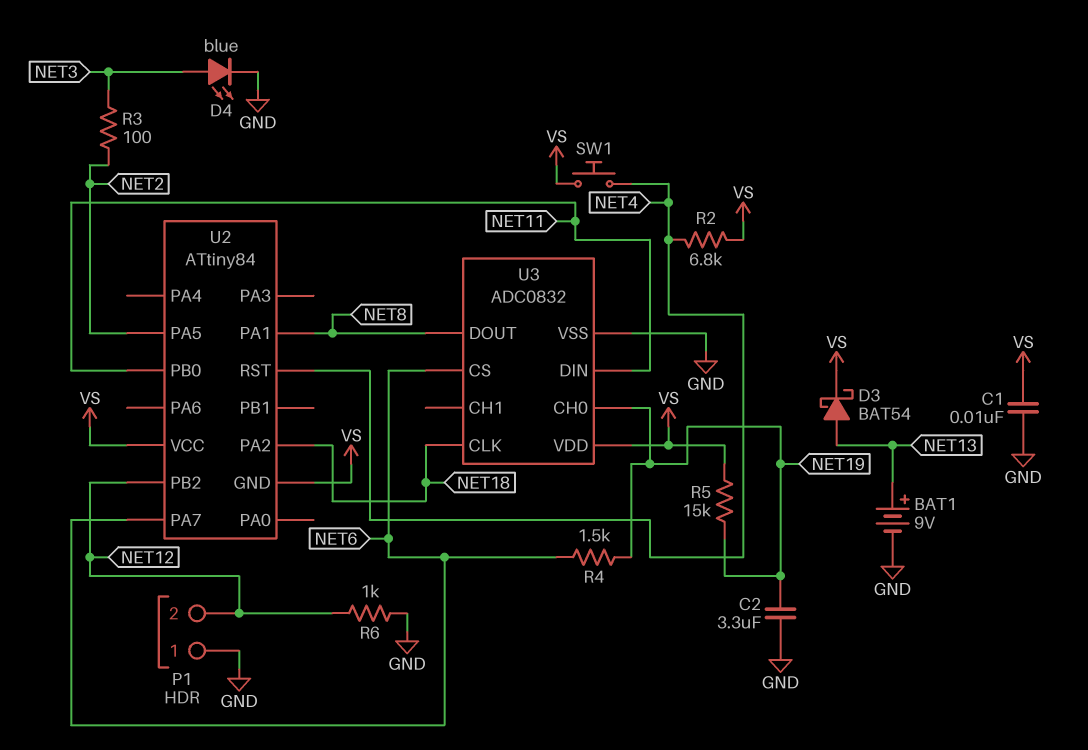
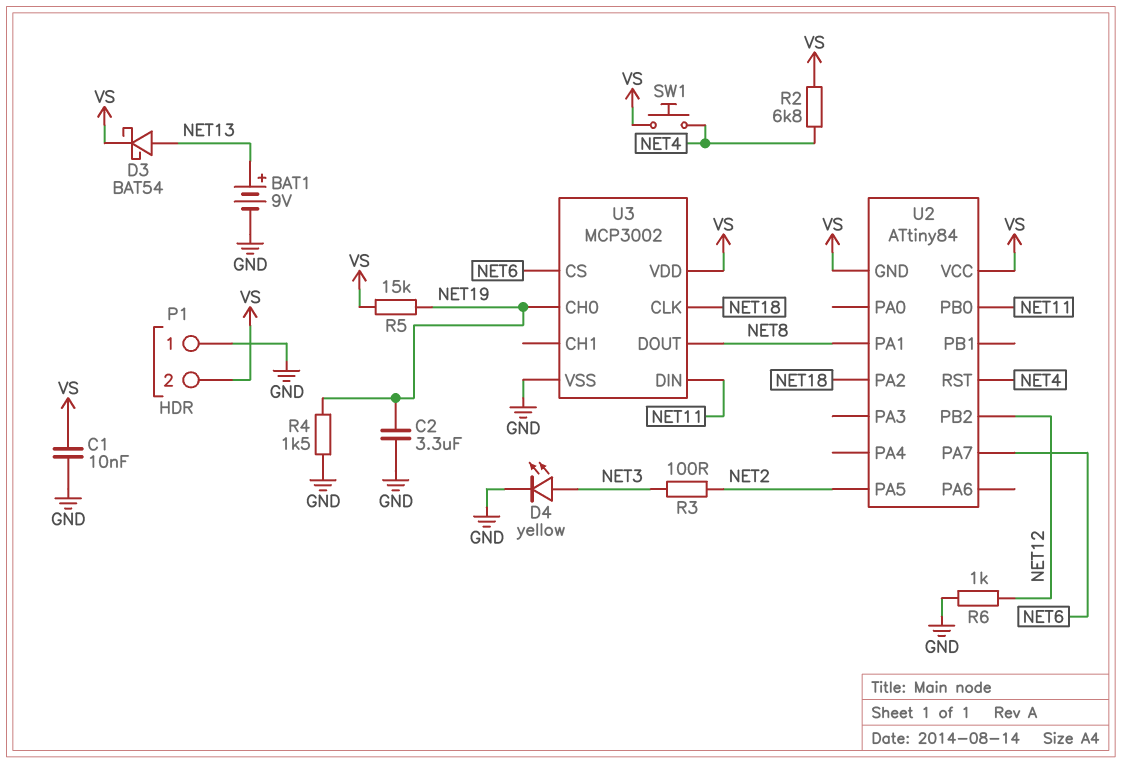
D4: LED blue (A NET3, K GND) -> LED yellow (A NET3, K GND)
P1 pin 2: NET12 -> VS
R4: 1.5k (NET6, NET19) -> 1.5k (GND, NET19)
U3: ADC0832 -> MCP3002

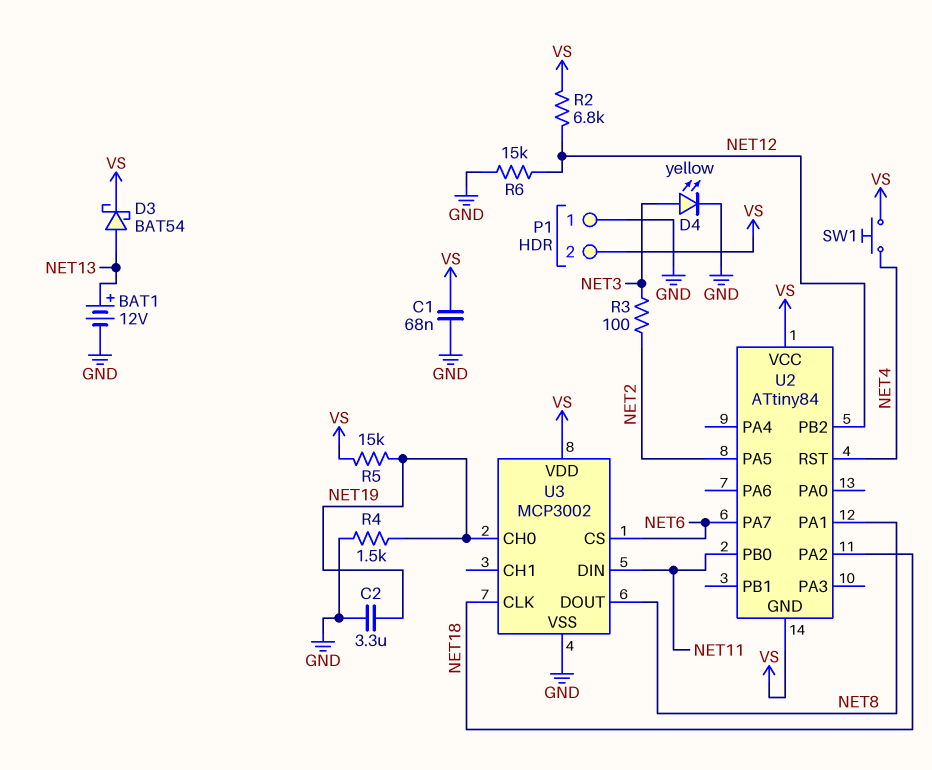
BAT1: 9V (plus NET13, minus GND) -> 12V (plus NET13, minus GND)
C1: 10nF (GND, VS) -> 68nF (GND, VS)
R2: 6.8k (NET4, VS) -> 6.8k (NET12, VS)
R6: 1k (GND, NET12) -> 15k (GND, NET12)

